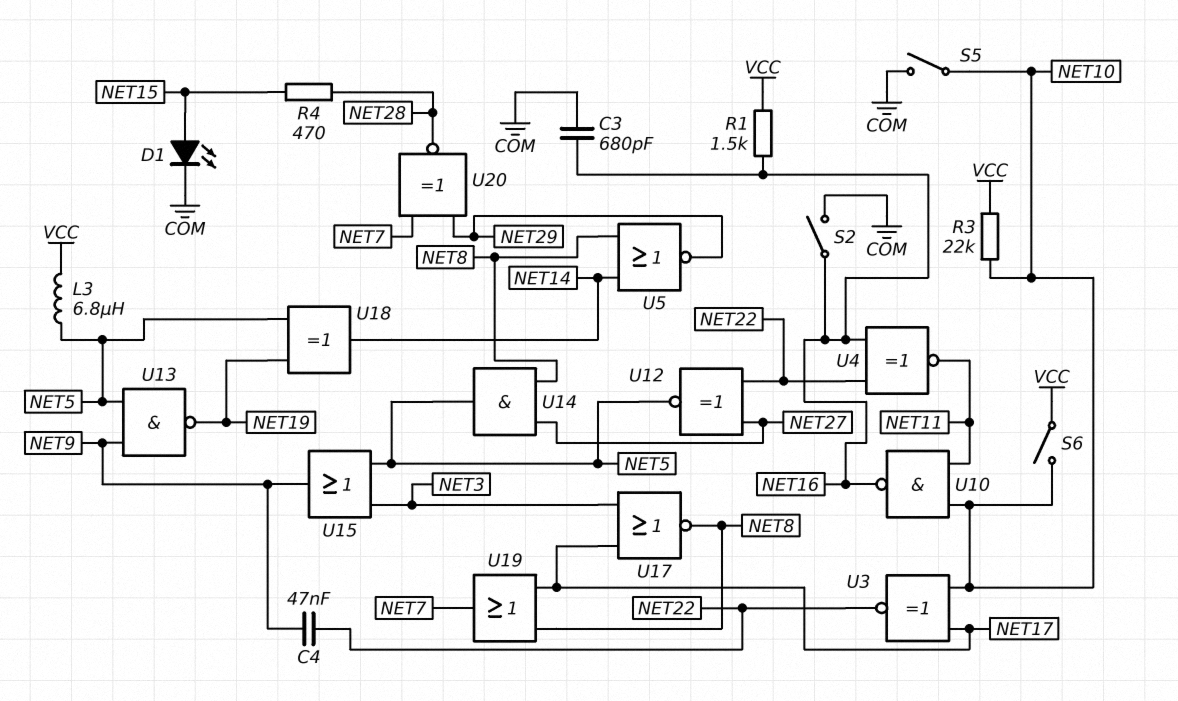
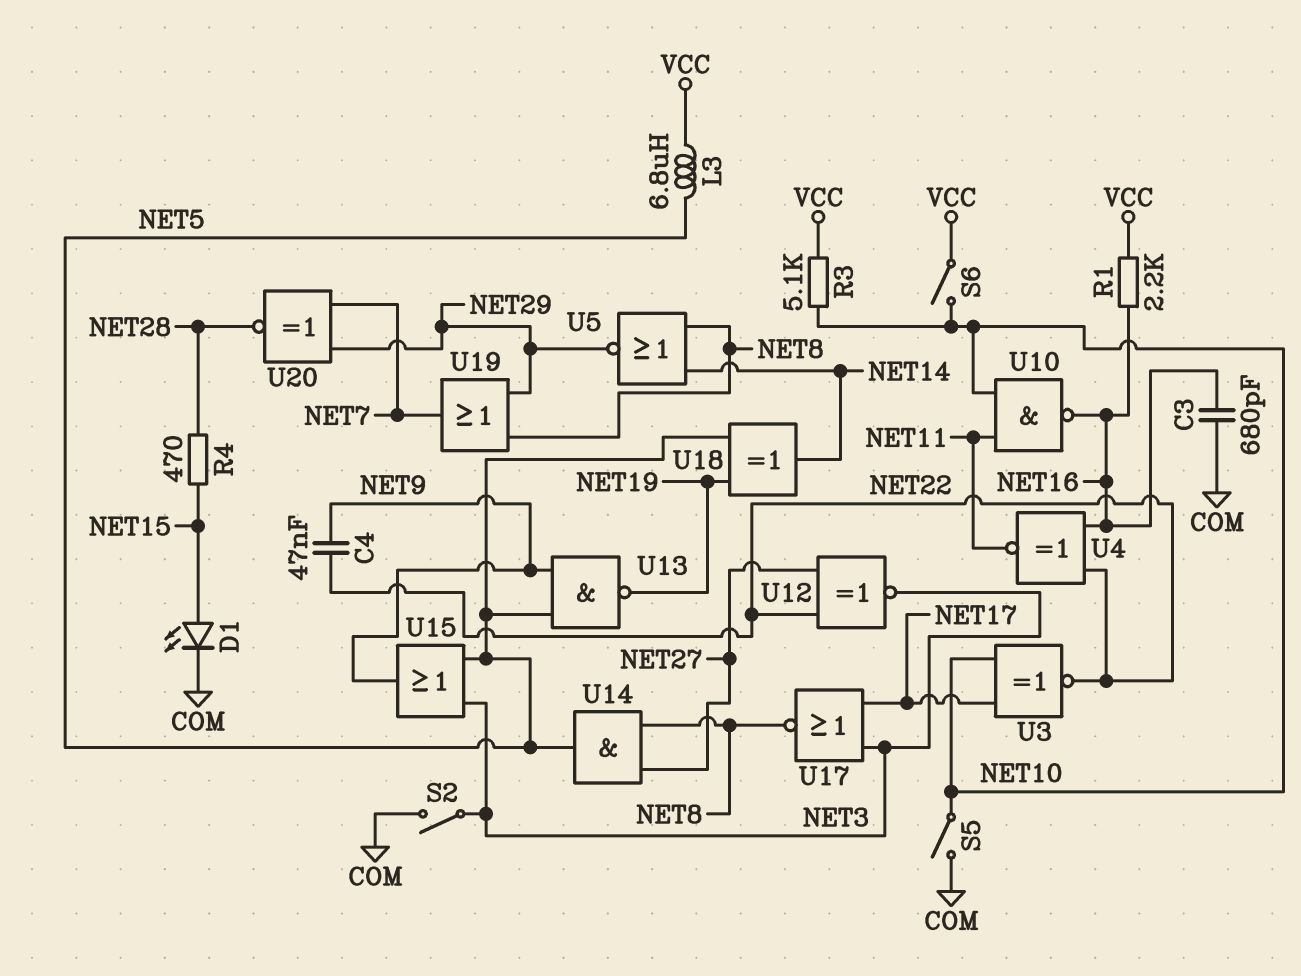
R1: 1.5k (NET16, VCC) -> 2.2k (NET16, VCC)
R3: 22k (NET10, VCC) -> 5.1k (NET10, VCC)
S2: switch (COM, NET16) -> switch (COM, NET3)
U12: XNOR (in NET22, in NET27, out NET5) -> XNOR (in NET22, in NET27, out NET3)
U19: OR (in NET8, in NET17, out NET7) -> OR (in NET8, in NET29, out NET7)

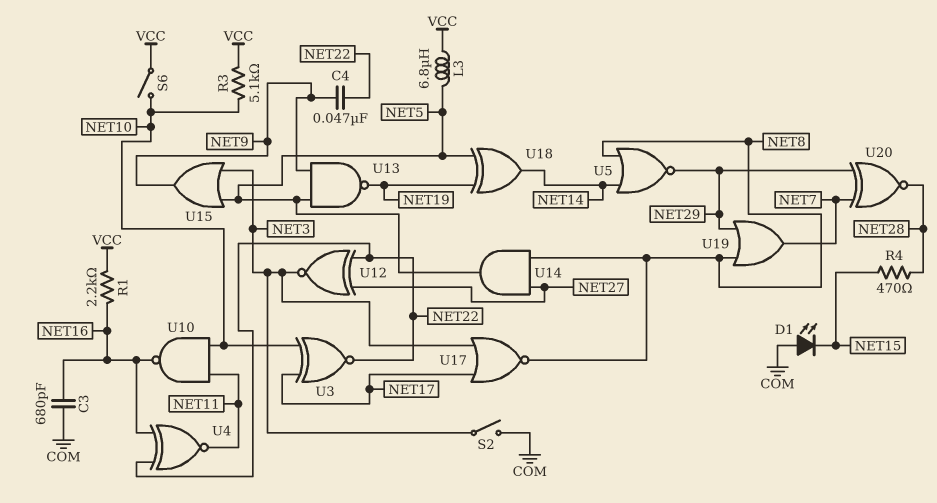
D1: LED (A NET15, K COM) -> LED (A COM, K NET15)
S5: switch (COM, NET10) -> none

